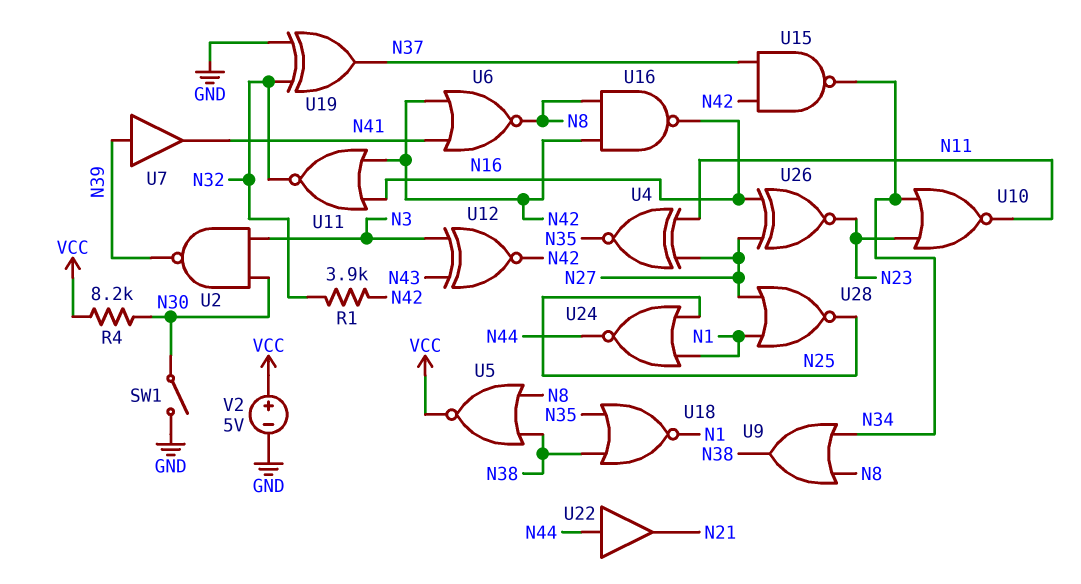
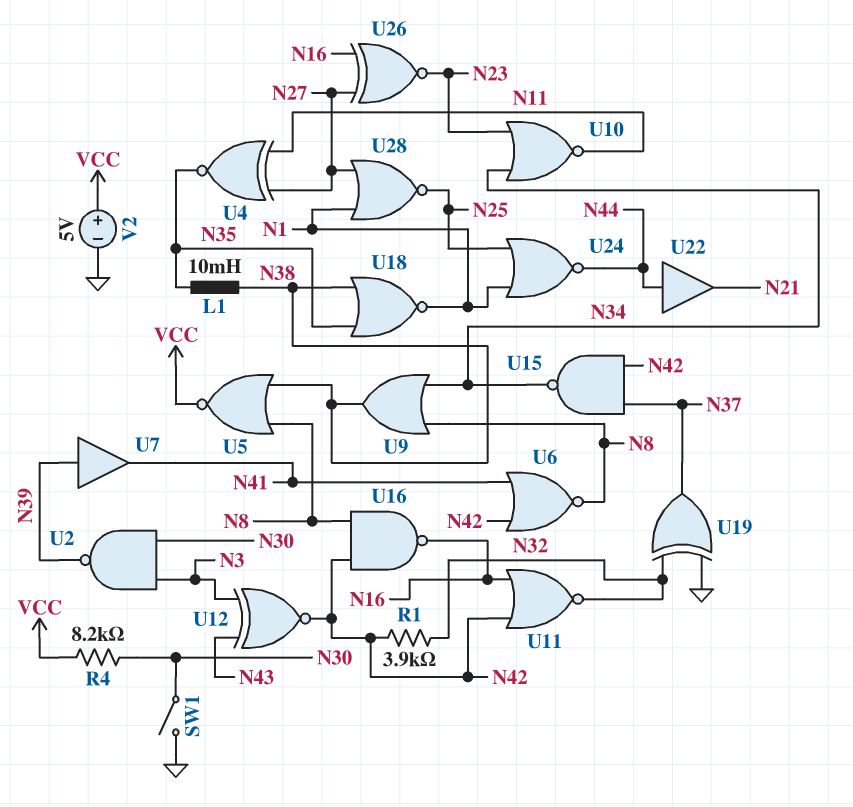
L1: none -> 10mH (N35, N38)

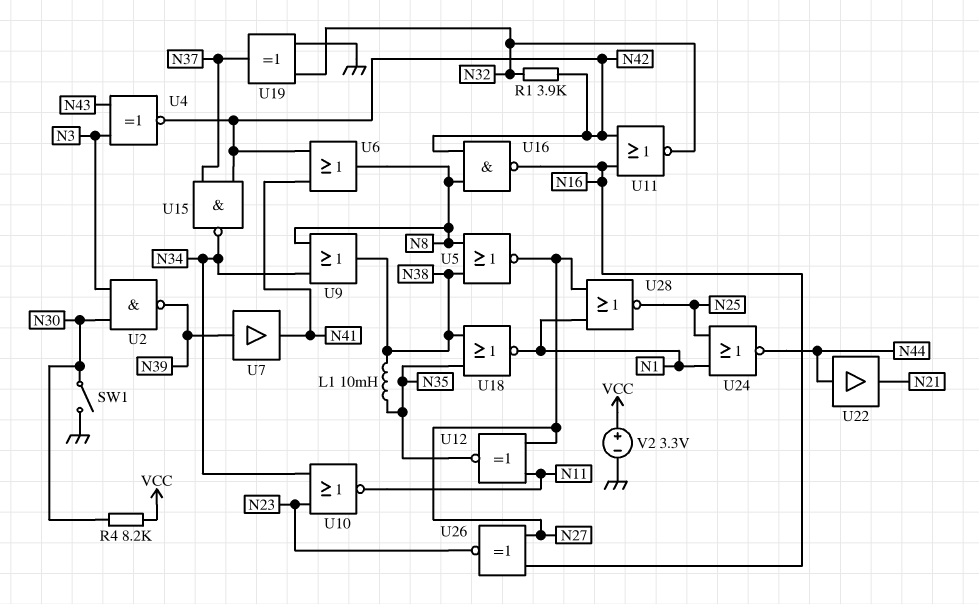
U4: XNOR (in N11, in N27, out N35) -> XNOR (in N3, in N43, out N42)
U5: NOR (in N8, in N38, out VCC) -> NOR (in N8, in N38, out N27)
U6: NOR (in N41, in N42, out N8) -> OR (in N41, in N42, out N8)
U12: XNOR (in N3, in N43, out N42) -> XNOR (in N11, in N27, out N35)
V2: 5V (plus VCC, minus GND) -> 3.3V (plus VCC, minus GND)

